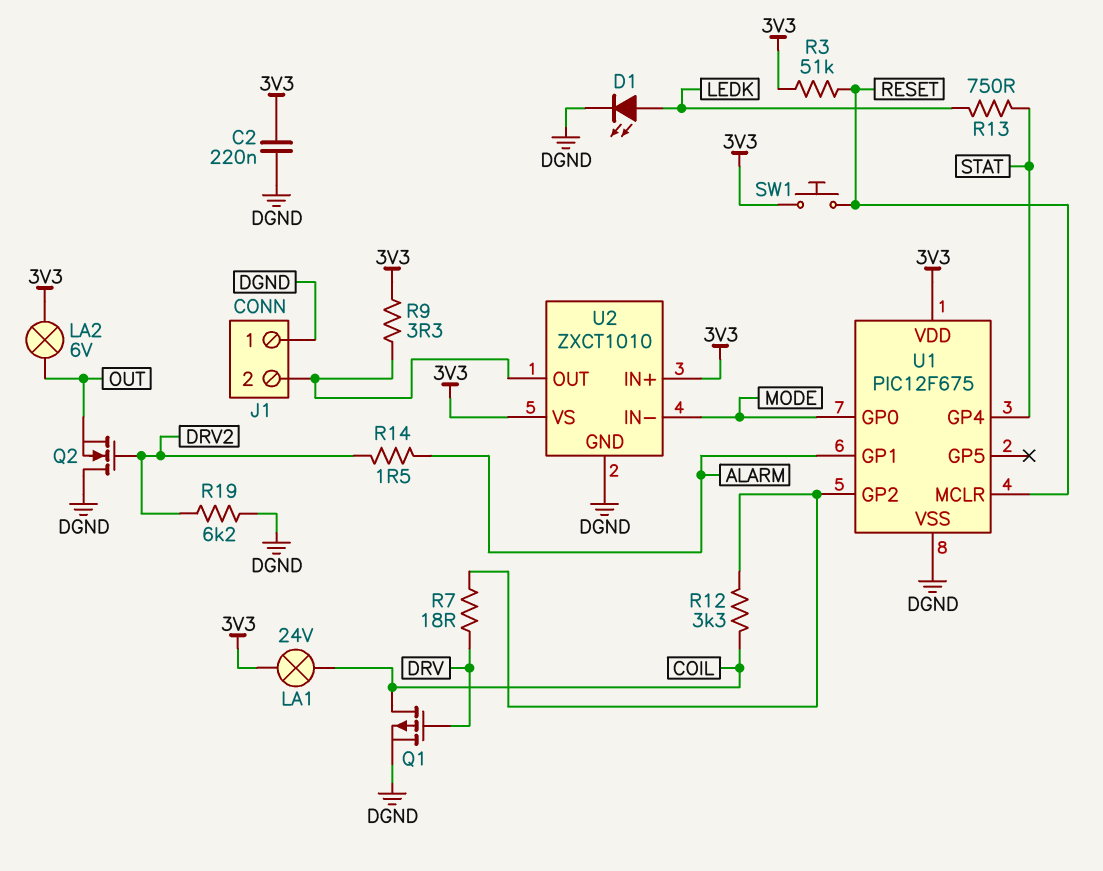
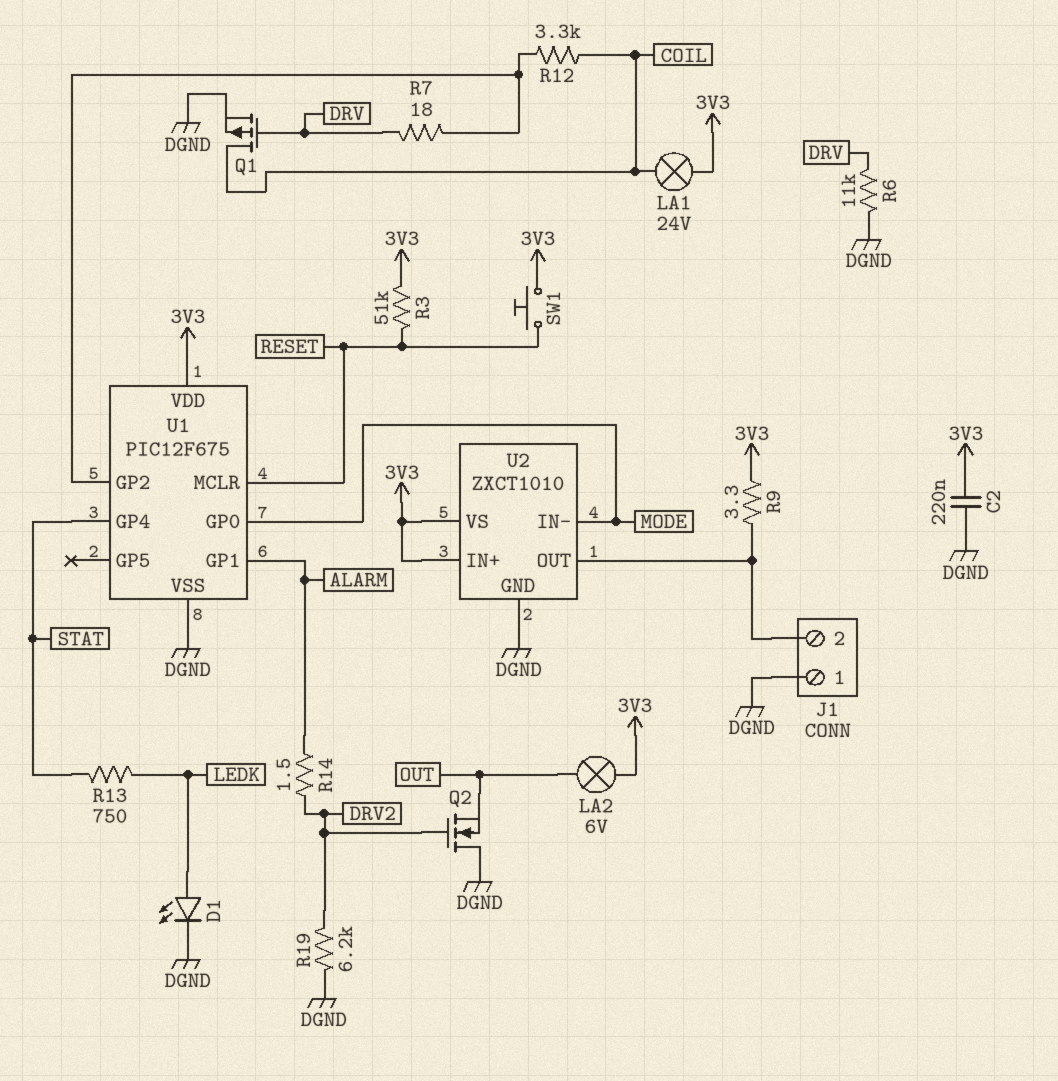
R6: none -> 11k (DGND, DRV)

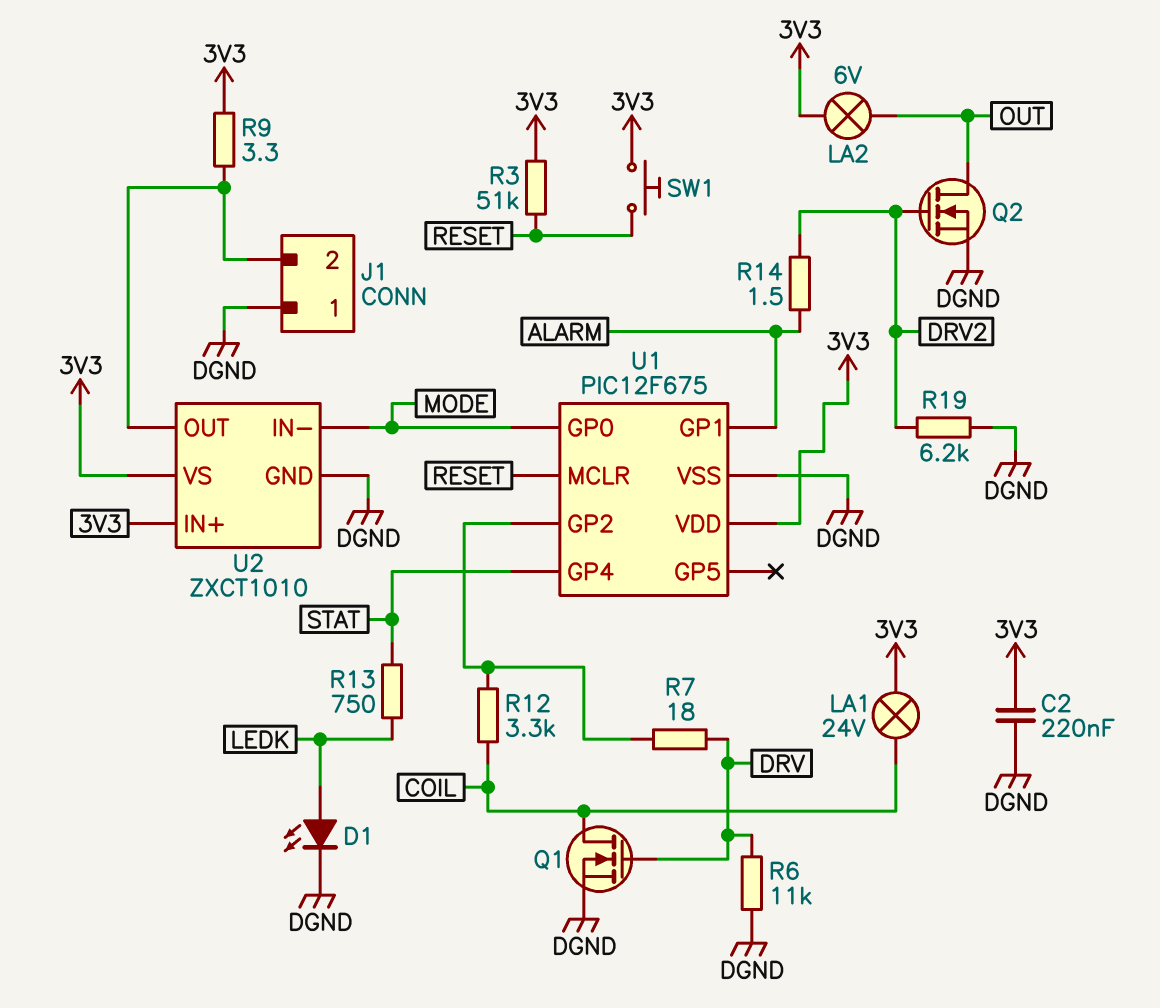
Q1: PMOS (G DRV, D COIL, S DGND) -> NMOS (G DRV, D COIL, S DGND)
Q2: NMOS (G DRV2, D DGND, S OUT) -> NMOS (G DRV2, D OUT, S DGND)

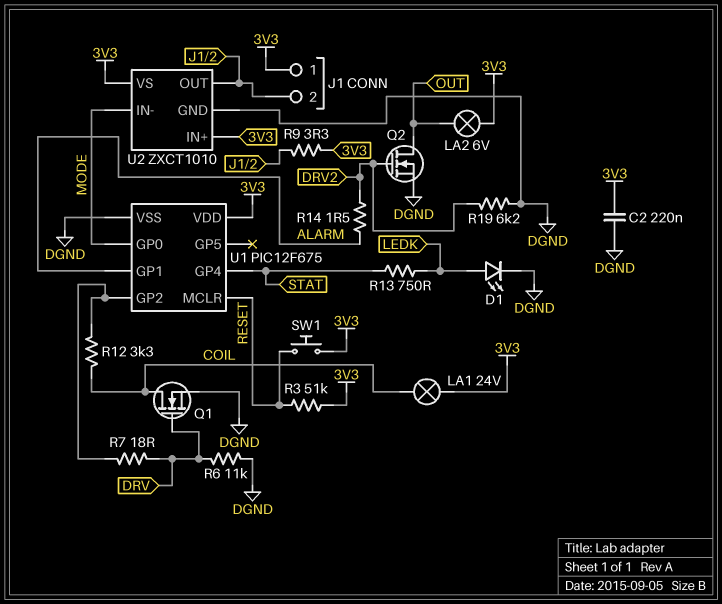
J1 pin 1: DGND -> 3V3

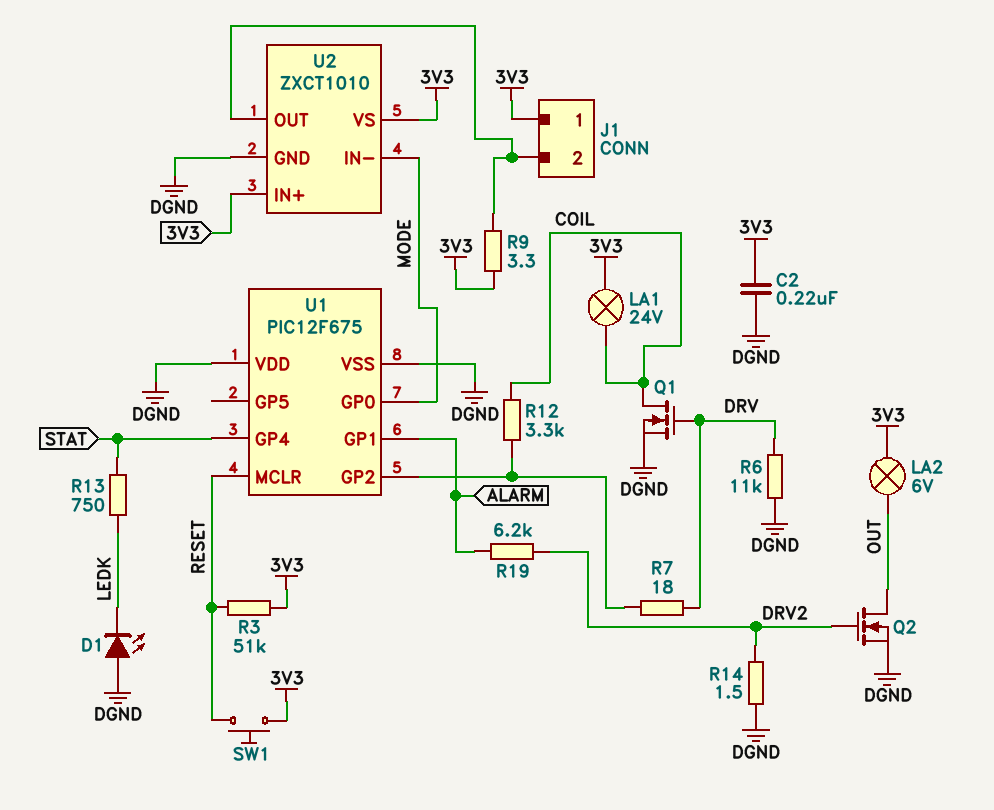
D1: LED (A LEDK, K DGND) -> LED (A DGND, K LEDK)
R14: 1.5 (ALARM, DRV2) -> 1.5 (DGND, DRV2)
R19: 6.2k (DGND, DRV2) -> 6.2k (ALARM, DRV2)
U1 pin VDD: 3V3 -> DGND

